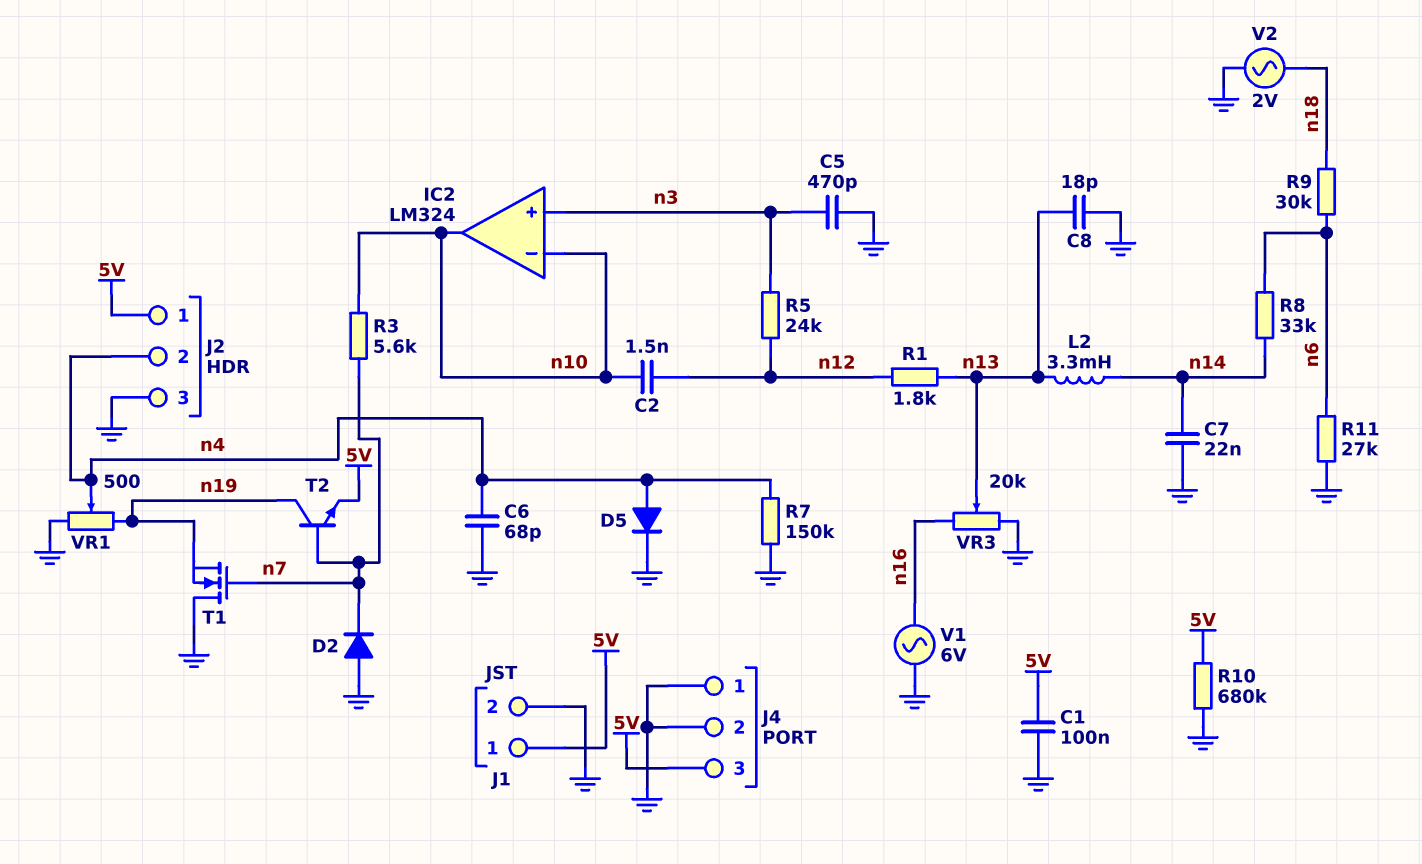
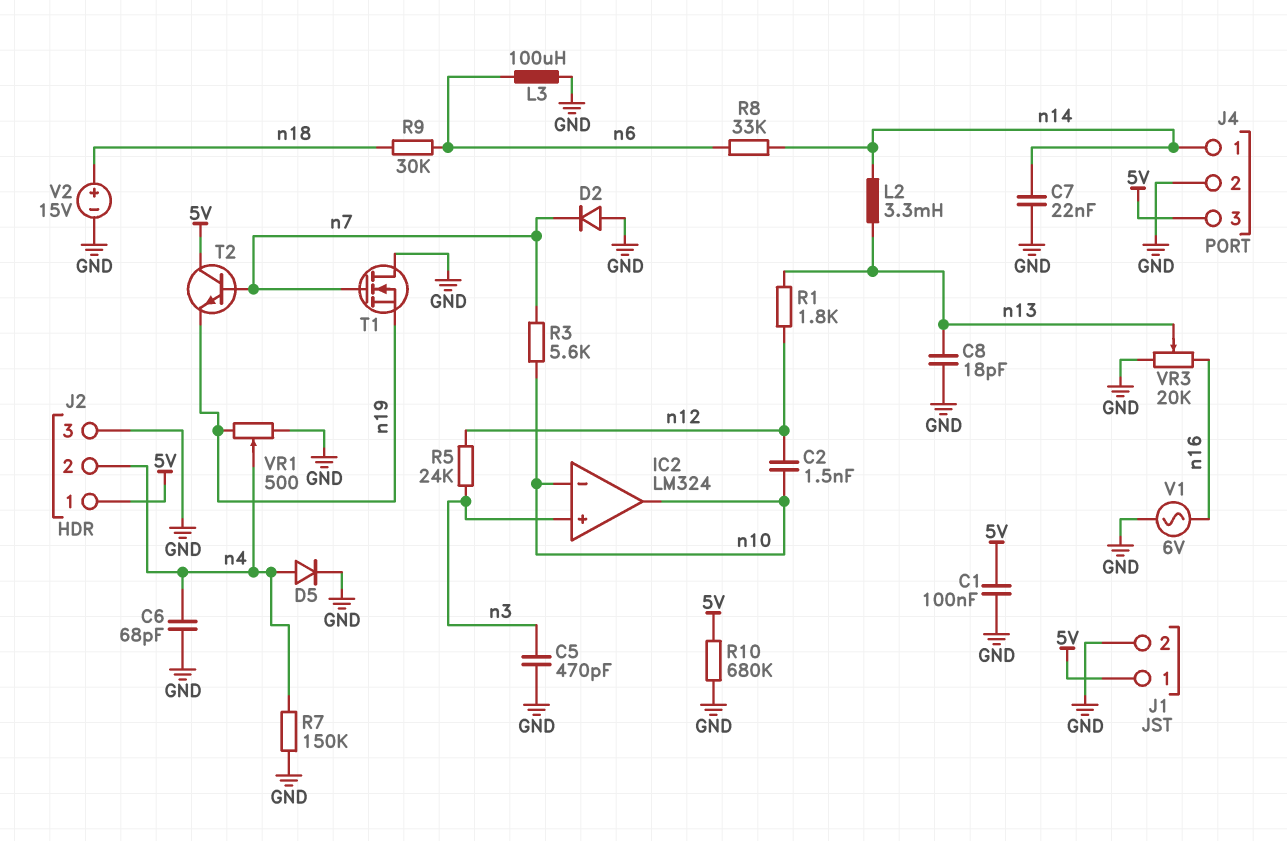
J4 pin 1: GND -> n14
L3: none -> 100uH (GND, n6)
R11: 27k (GND, n6) -> none
T2: NPN (B n7, C n19, E 5V) -> NPN (B n7, C 5V, E n19)
V2: AC 2V (GND, n18) -> 15V (plus n18, minus GND)

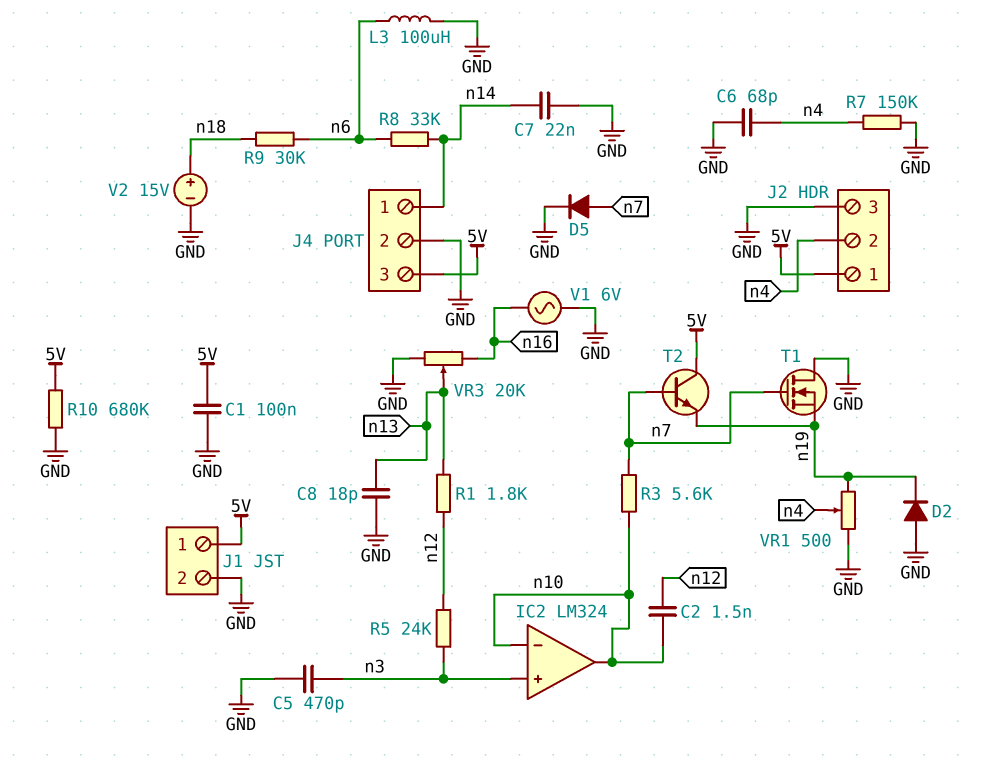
D2: diode (A GND, K n7) -> diode (A GND, K n19)
D5: diode (A n4, K GND) -> diode (A n7, K GND)
L2: 3.3mH (n13, n14) -> none

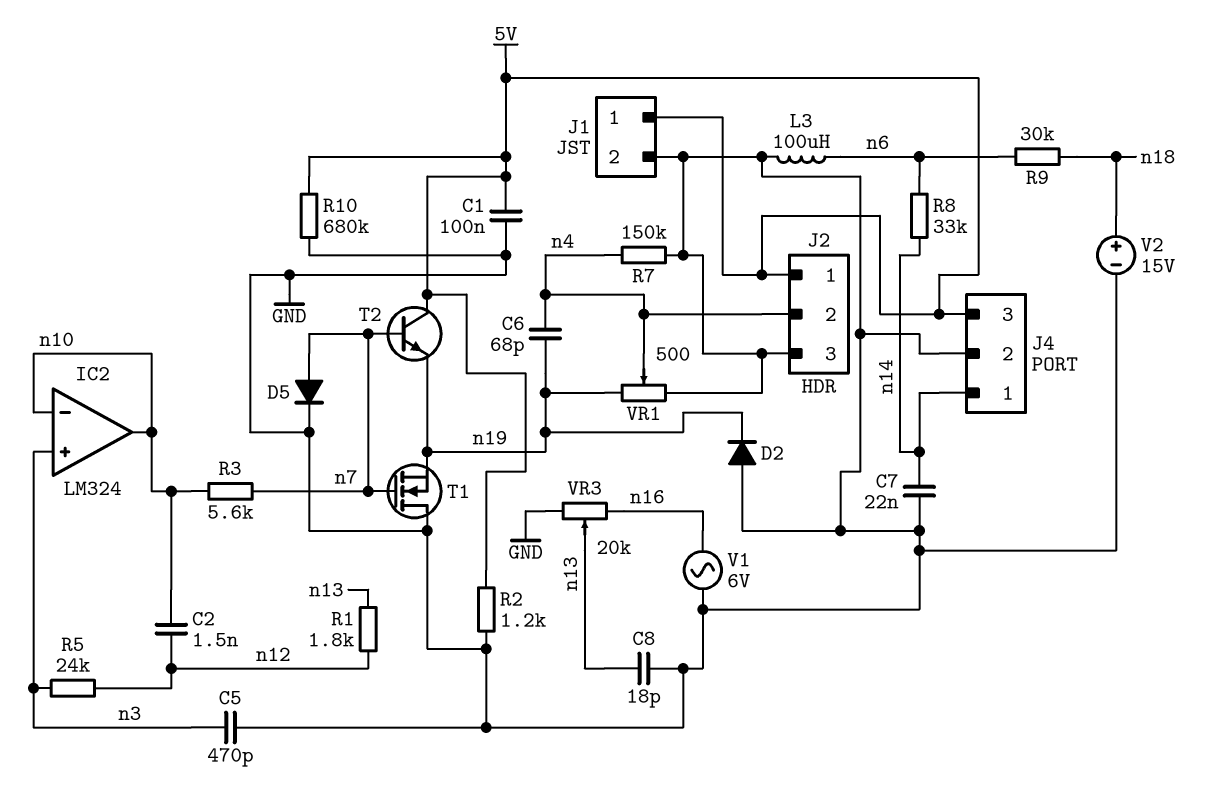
C6: 68pF (GND, n4) -> 68pF (n4, n19)
R2: none -> 1.2k (5V, GND)

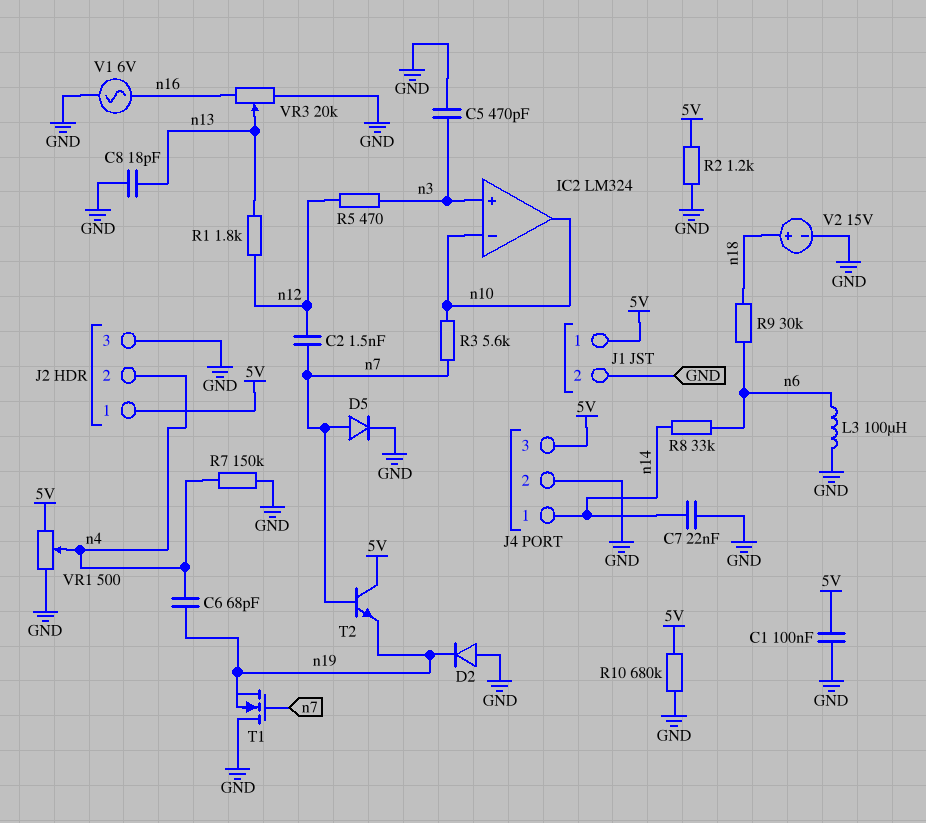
C2: 1.5nF (n10, n12) -> 1.5nF (n7, n12)
R5: 24k (n3, n12) -> 470 (n3, n12)
VR1: 500 (GND, n19, wiper n4) -> 500 (5V, GND, wiper n4)

